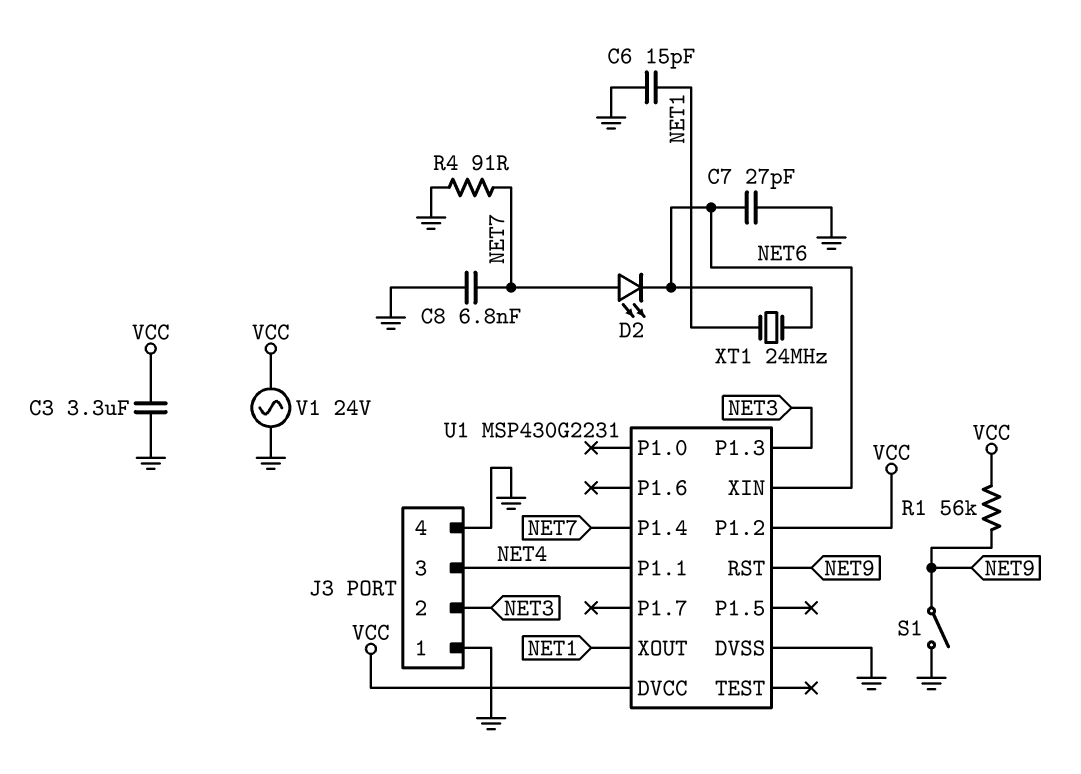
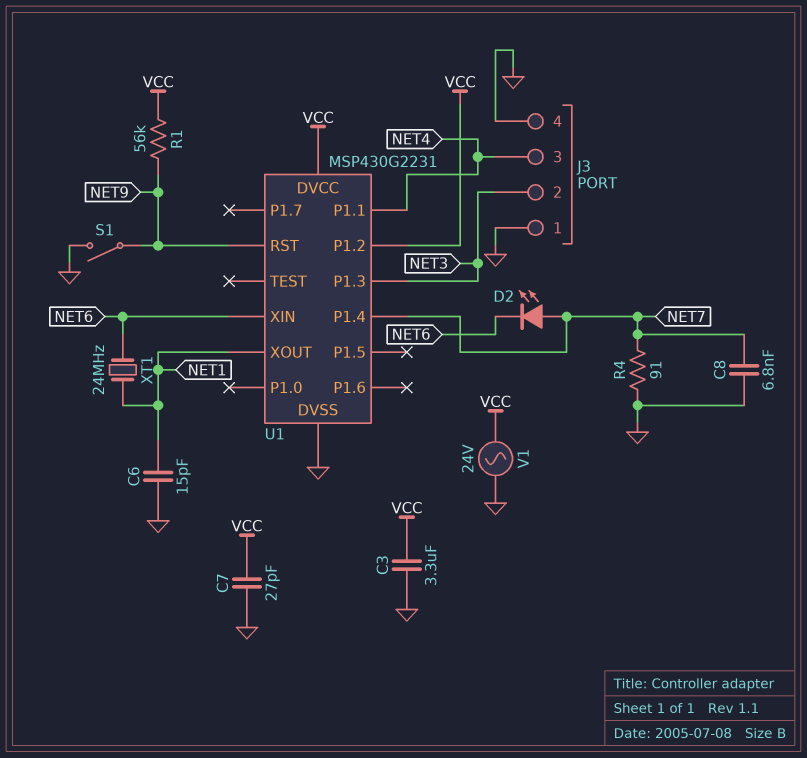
C7: 27pF (GND, NET6) -> 27pF (GND, VCC)

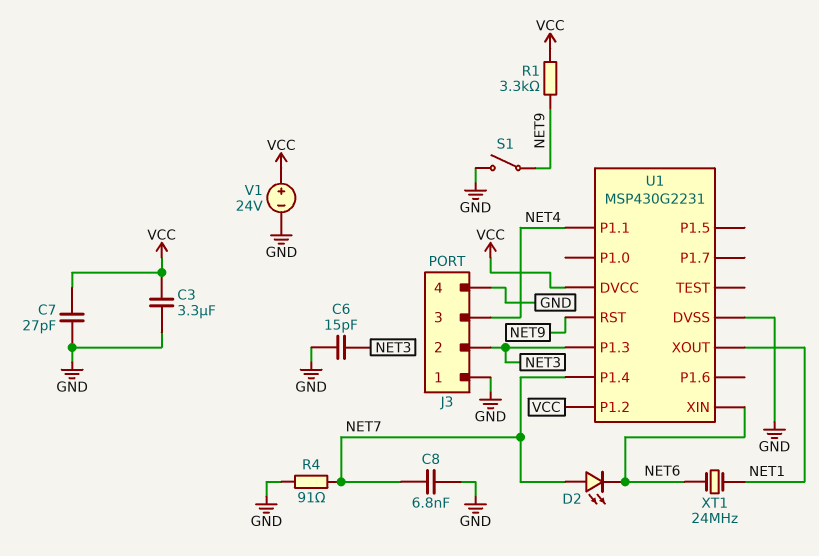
C6: 15pF (GND, NET1) -> 15pF (GND, NET3)
R1: 56k (NET9, VCC) -> 3.3k (NET9, VCC)
V1: AC 24V (GND, VCC) -> 24V (plus VCC, minus GND)

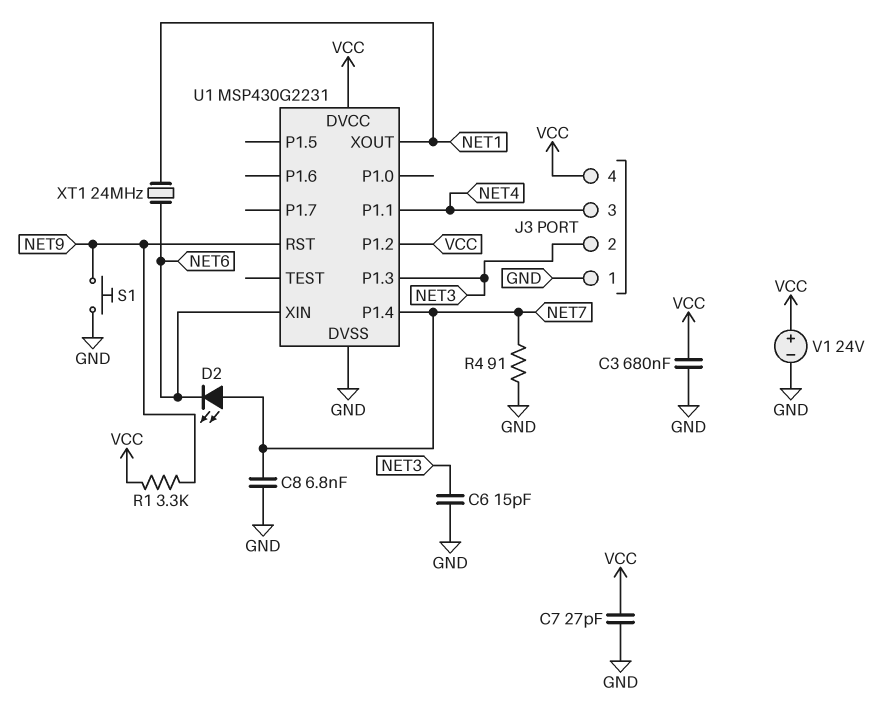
C3: 3.3uF (GND, VCC) -> 680nF (GND, VCC)
J3 pin 4: GND -> VCC
S1: switch (GND, NET9) -> button (GND, NET9)

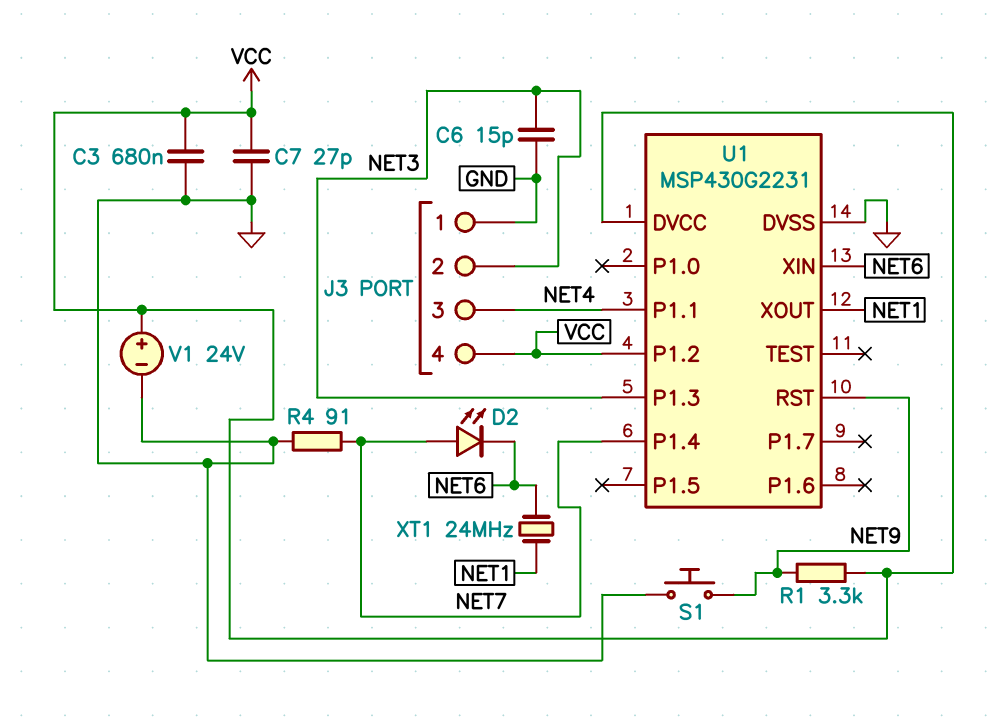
C8: 6.8nF (GND, NET7) -> none

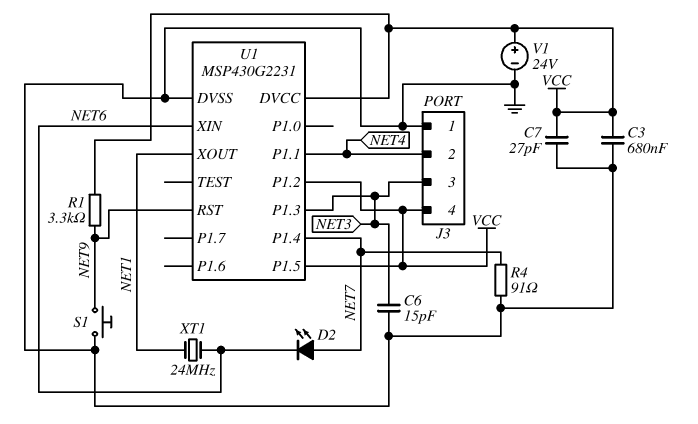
J3 pin 2: NET3 -> NET4
J3 pin 3: NET4 -> NET3
U1 pin P1.5: none -> VCC

